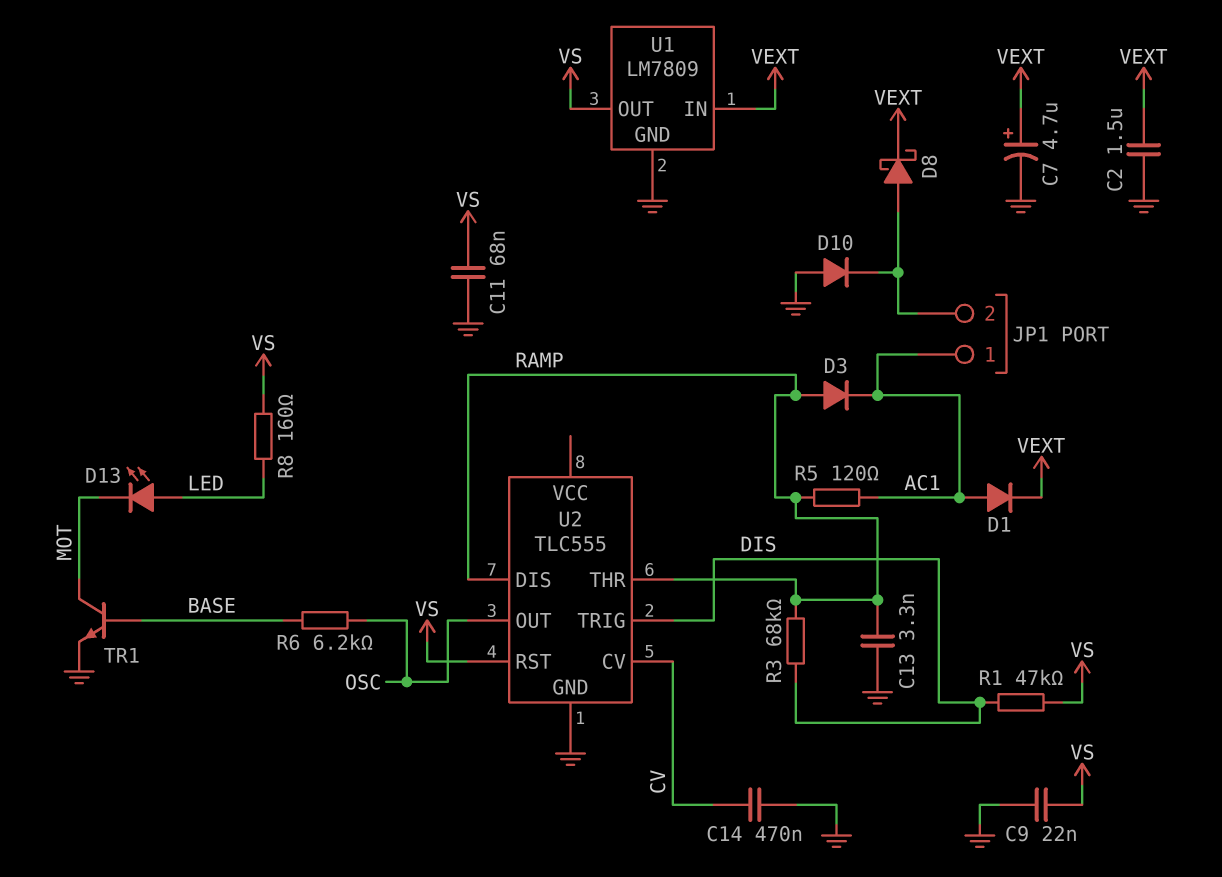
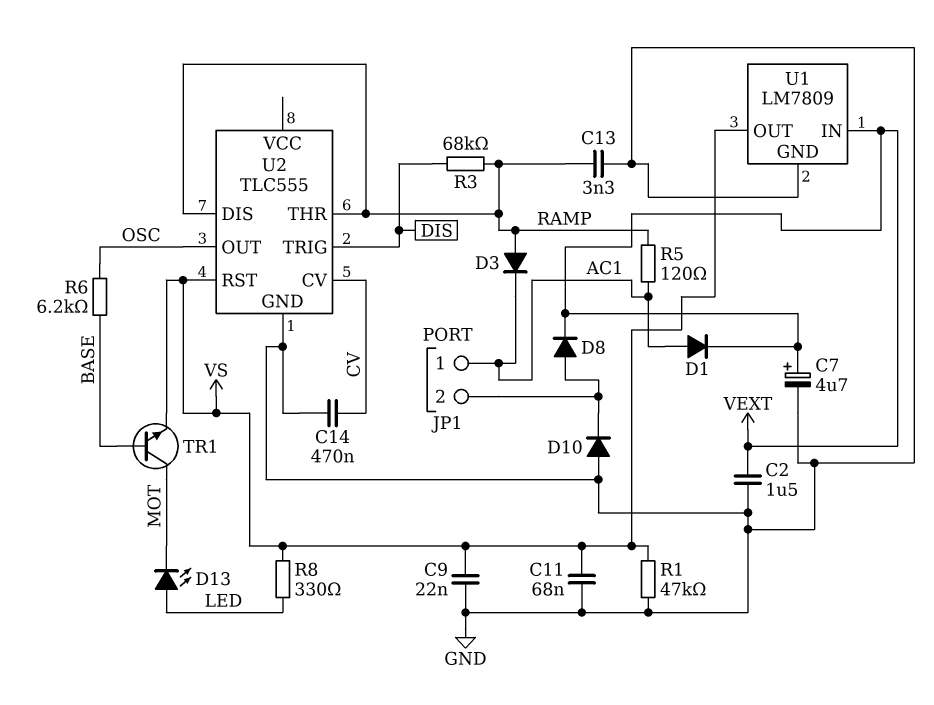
D8: schottky (A JP1/2, K VEXT) -> diode (A JP1/2, K VEXT)
R1: 47k (DIS, VS) -> 47k (GND, VS)
R8: 160 (LED, VS) -> 330 (LED, VS)
TR1: NPN (B BASE, C MOT, E GND) -> NPN (B BASE, C MOT, E VS)

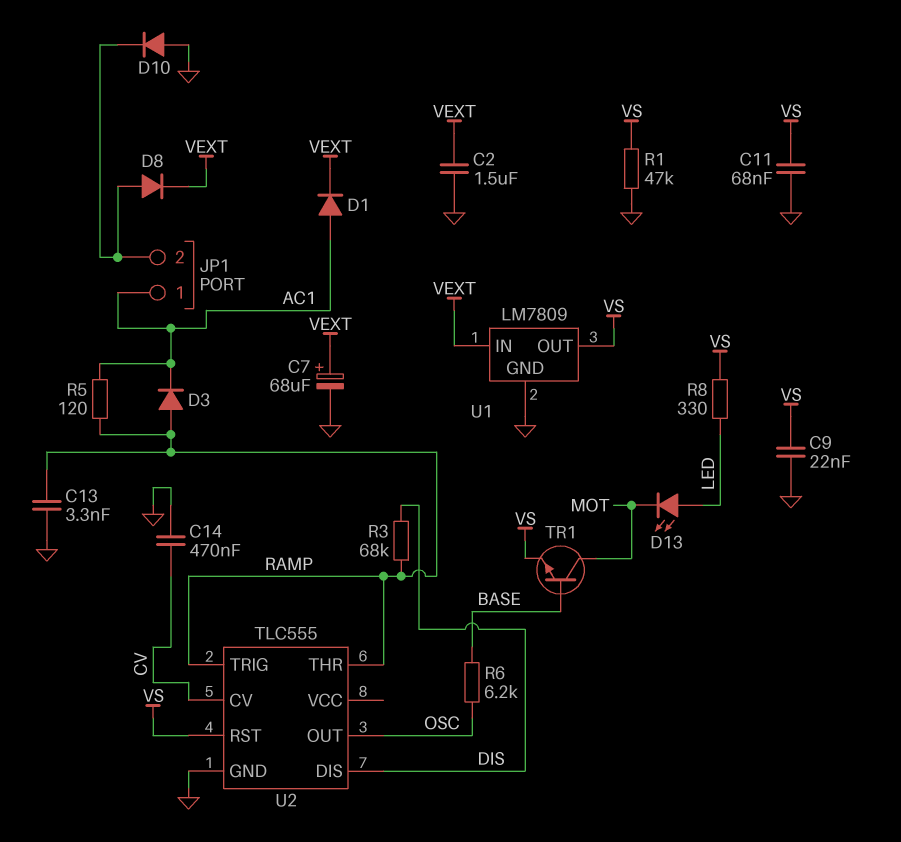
C7: 4.7uF (plus VEXT, minus GND) -> 68uF (plus VEXT, minus GND)
U2 pin DIS: RAMP -> DIS
U2 pin TRIG: DIS -> RAMP

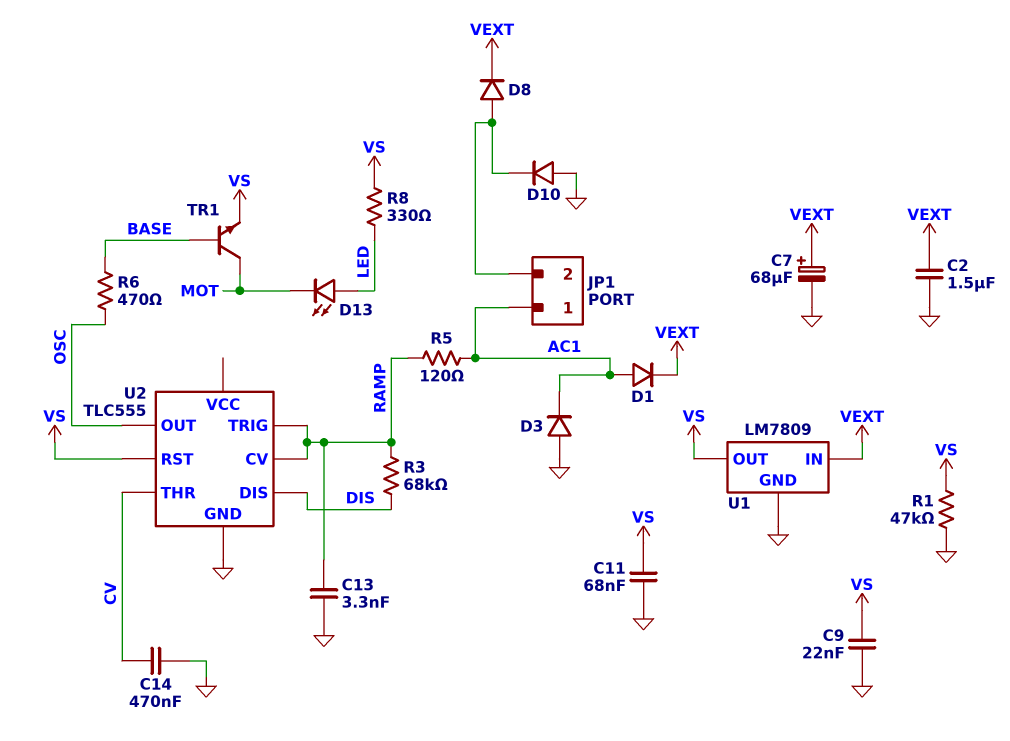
D3: diode (A RAMP, K AC1) -> diode (A GND, K AC1)
R6: 6.2k (BASE, OSC) -> 470 (BASE, OSC)
U2 pin CV: CV -> RAMP
U2 pin THR: RAMP -> CV

